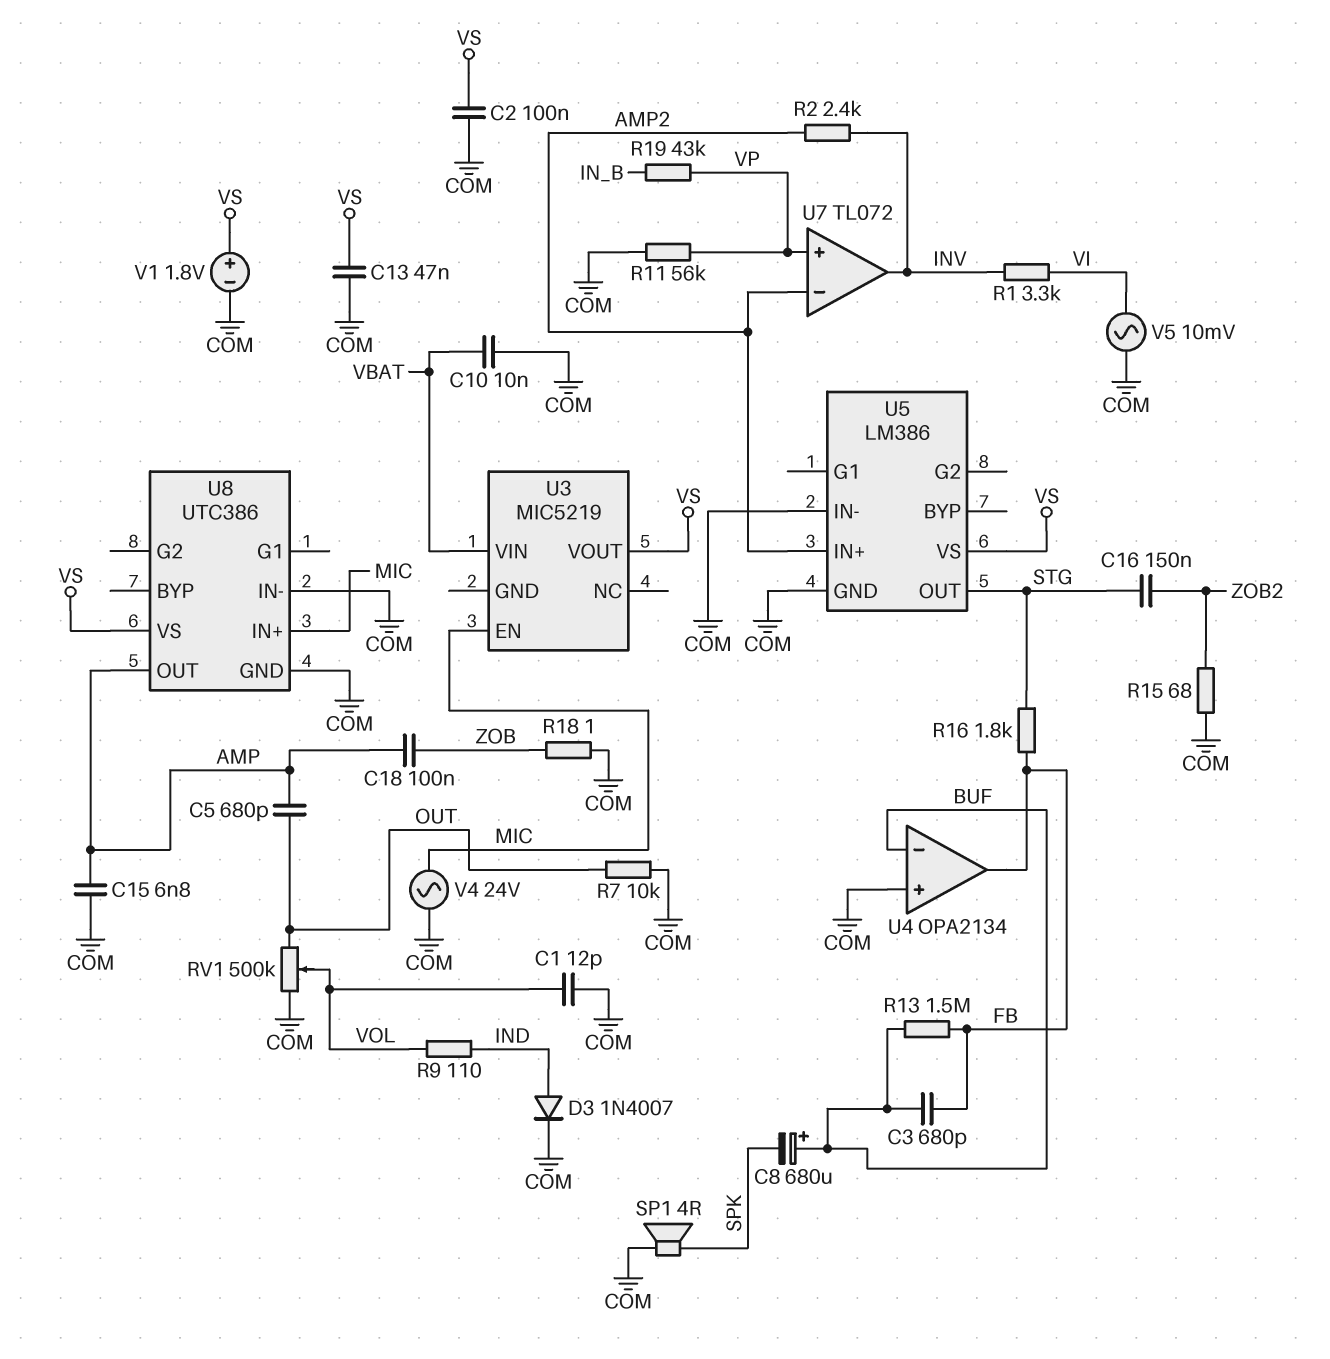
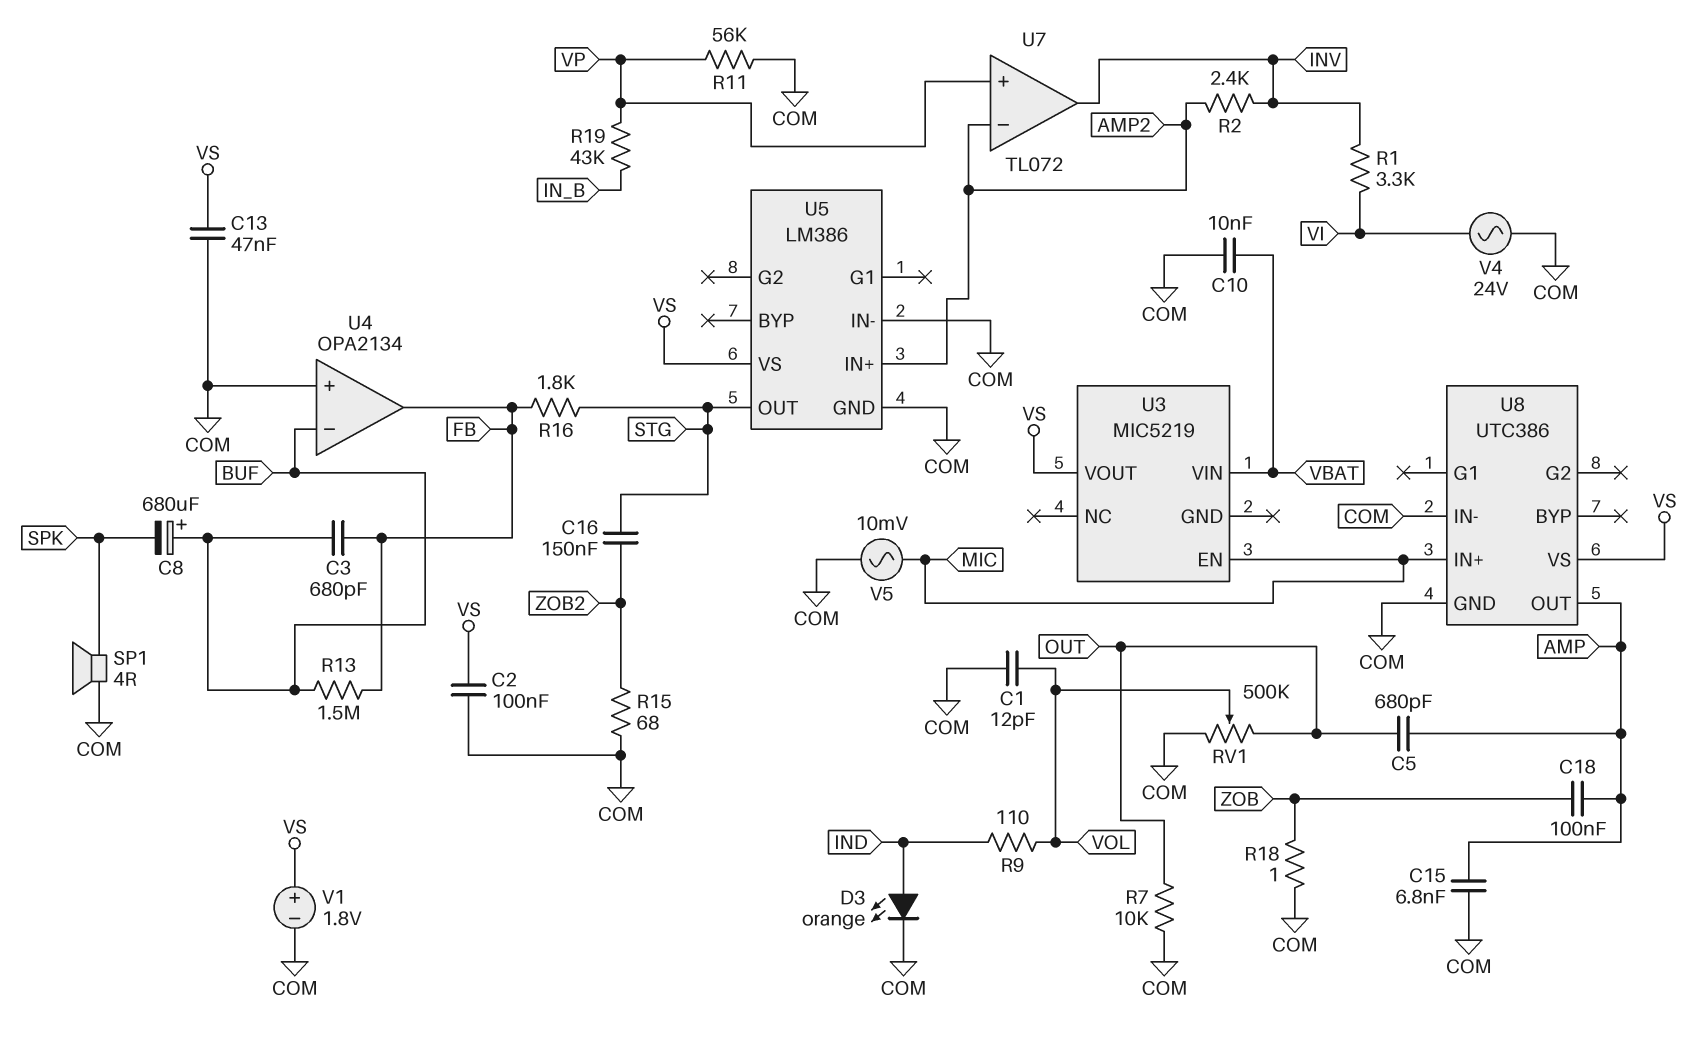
D3: diode 1N4007 (A IND, K COM) -> LED orange (A IND, K COM)
V4: AC 24V (COM, MIC) -> AC 24V (COM, VI)
V5: AC 10mV (COM, VI) -> AC 10mV (COM, MIC)

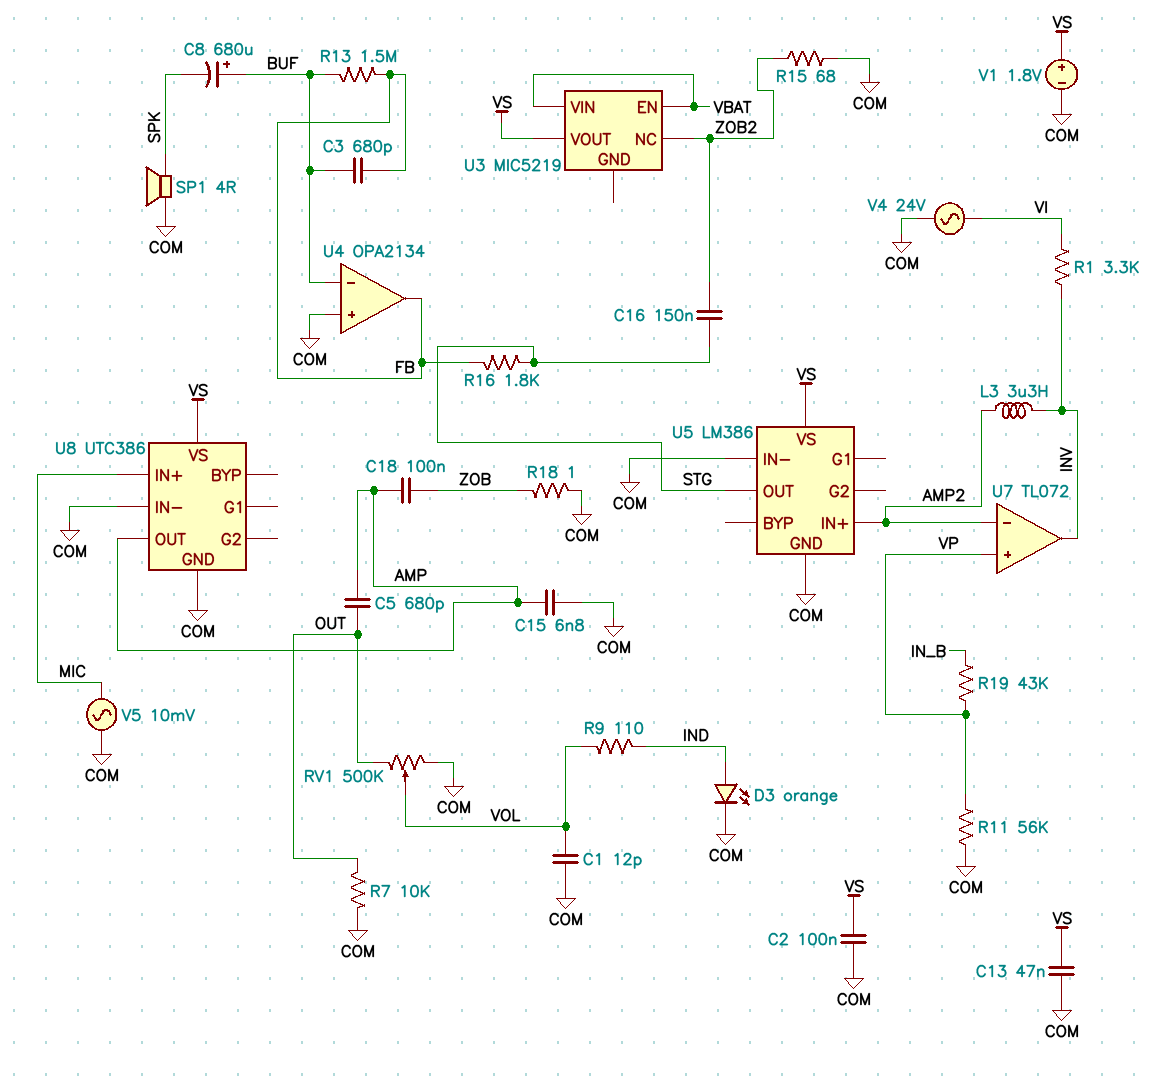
C10: 10nF (COM, VBAT) -> none
L3: none -> 3.3uH (AMP2, INV)
R2: 2.4k (AMP2, INV) -> none
U3 pin EN: MIC -> VBAT
U3 pin NC: none -> ZOB2

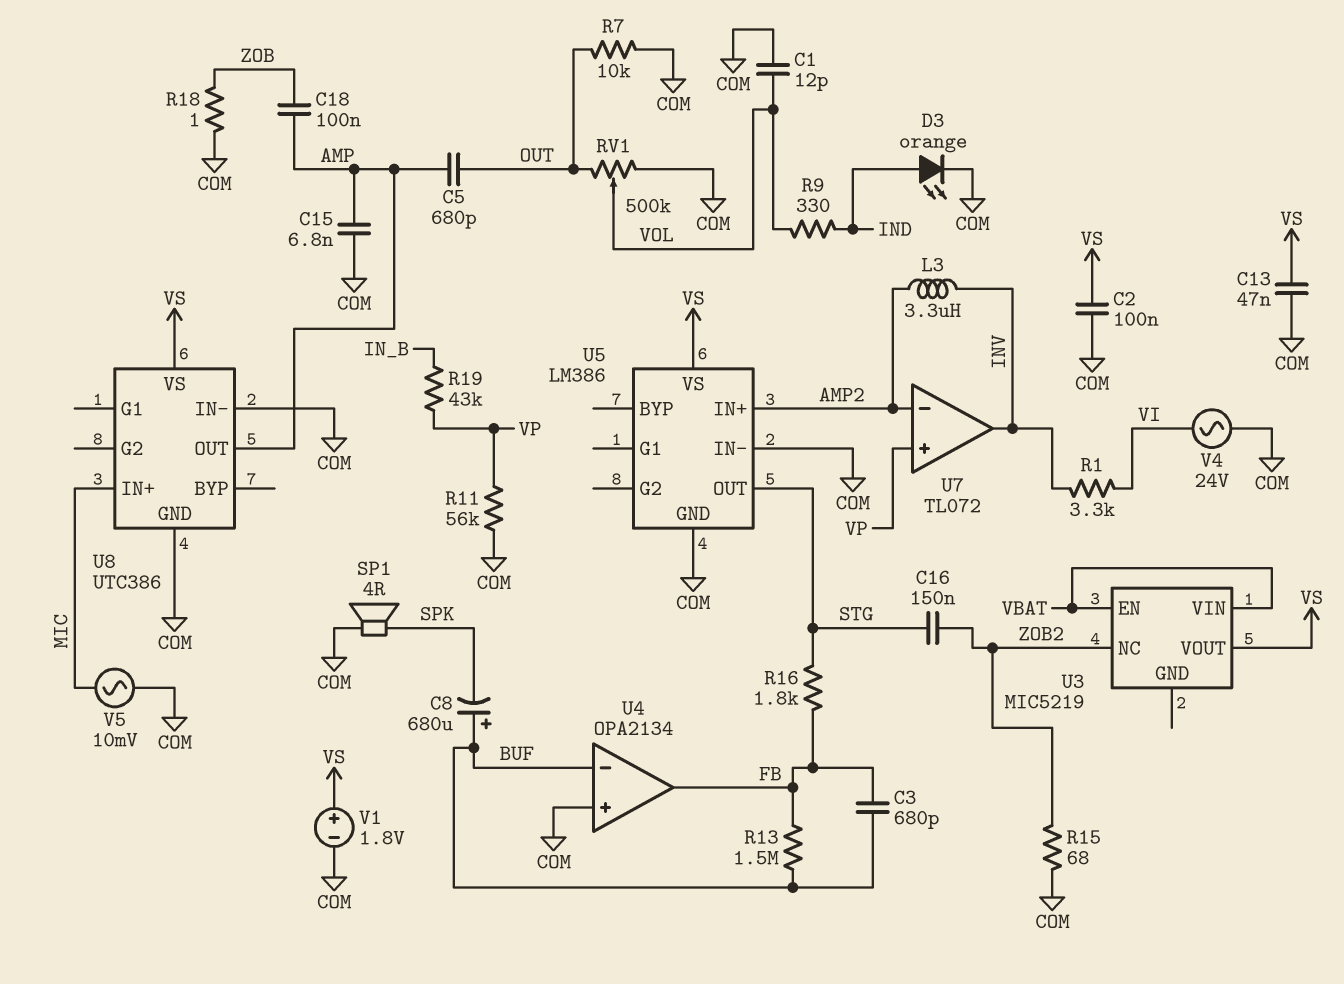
R9: 110 (IND, VOL) -> 330 (IND, VOL)

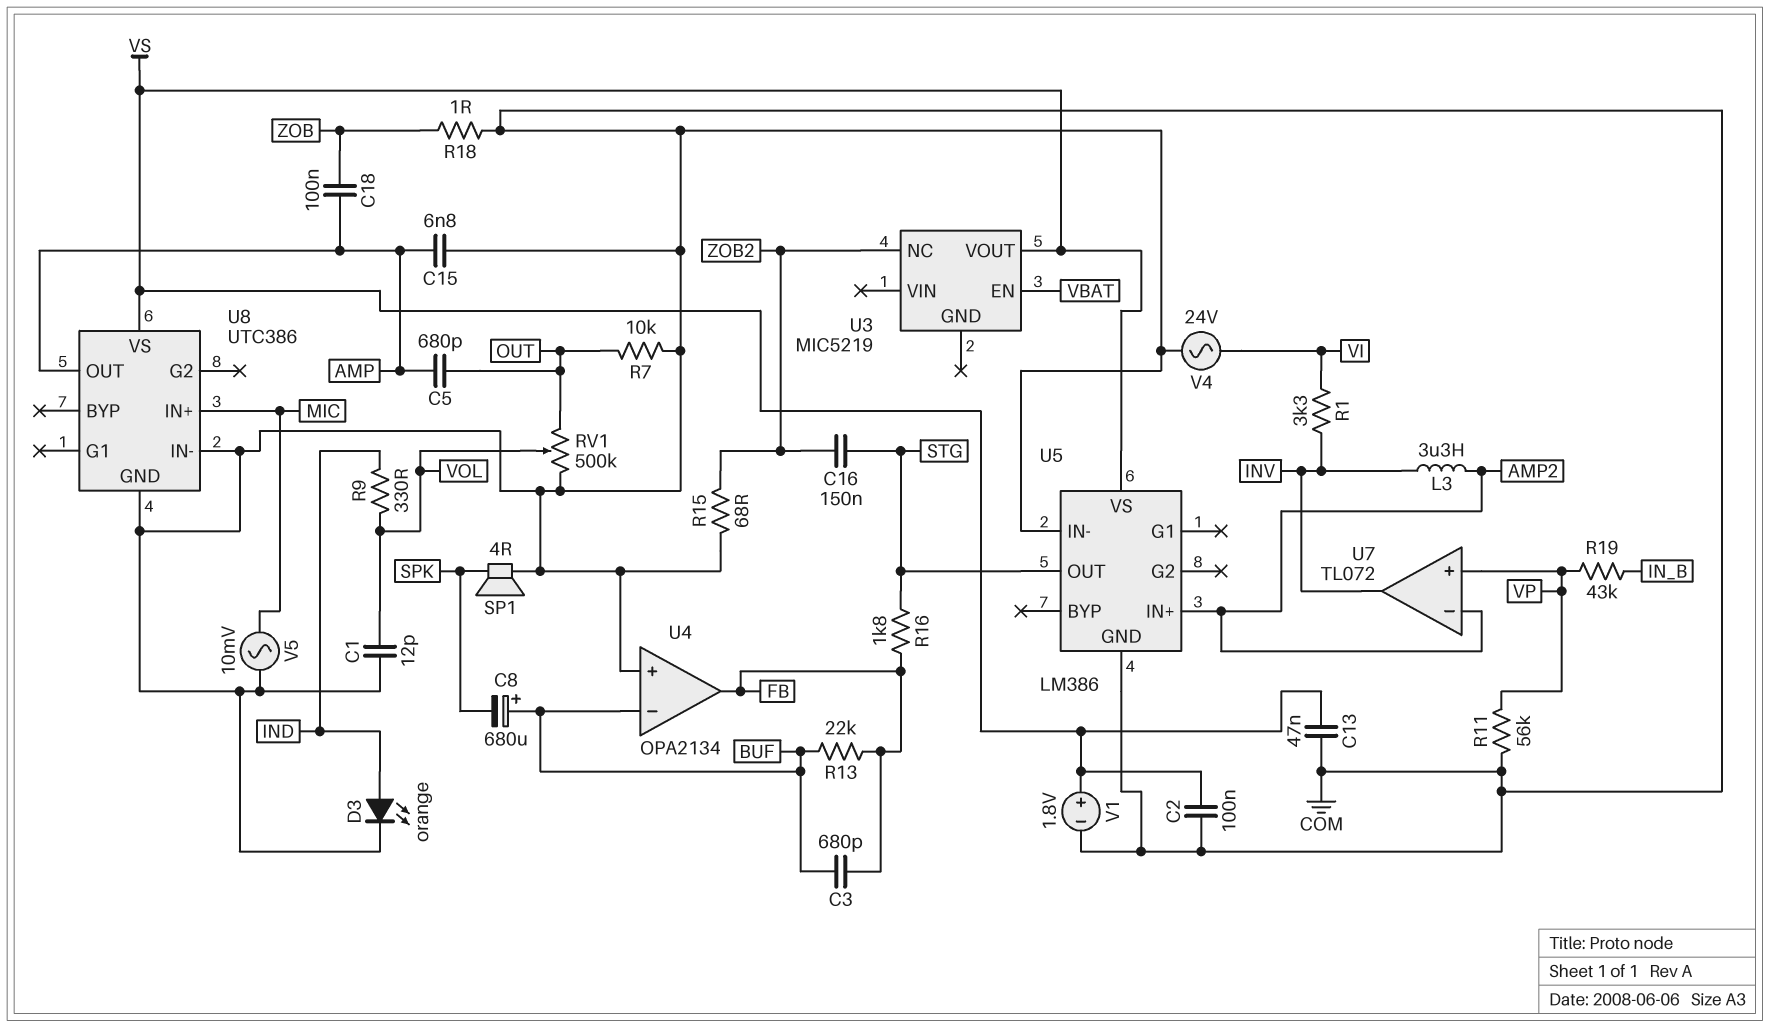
R13: 1.5M (BUF, FB) -> 22k (BUF, FB)
U3 pin VIN: VBAT -> none

